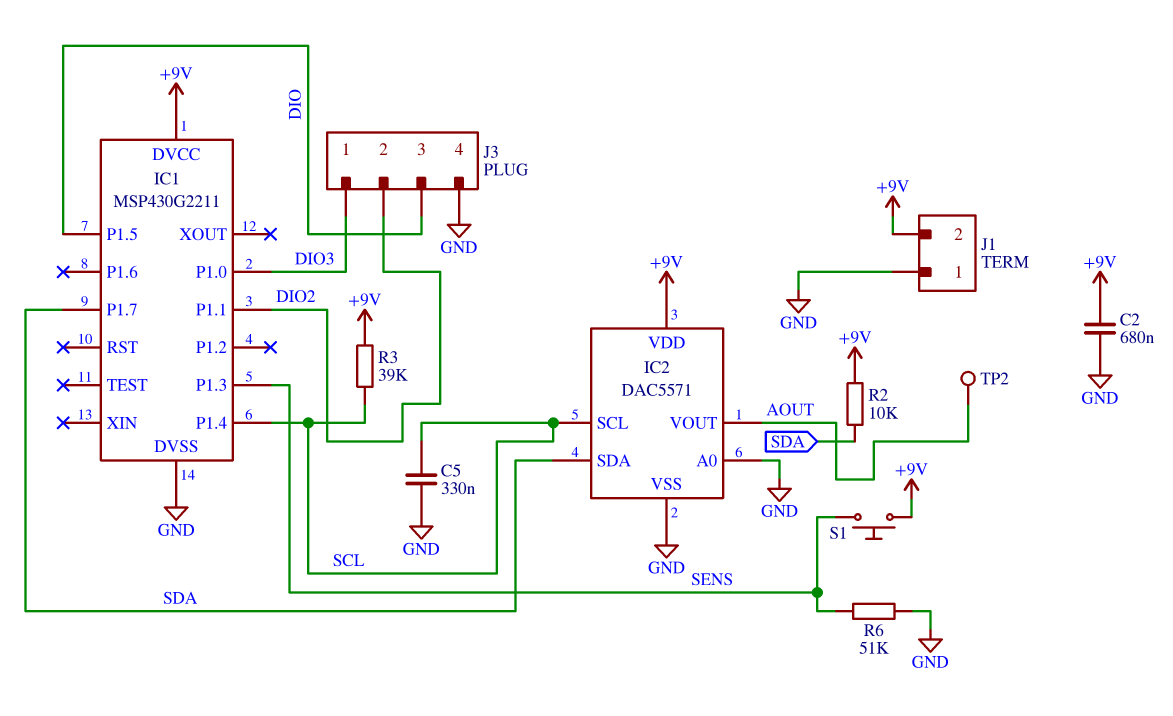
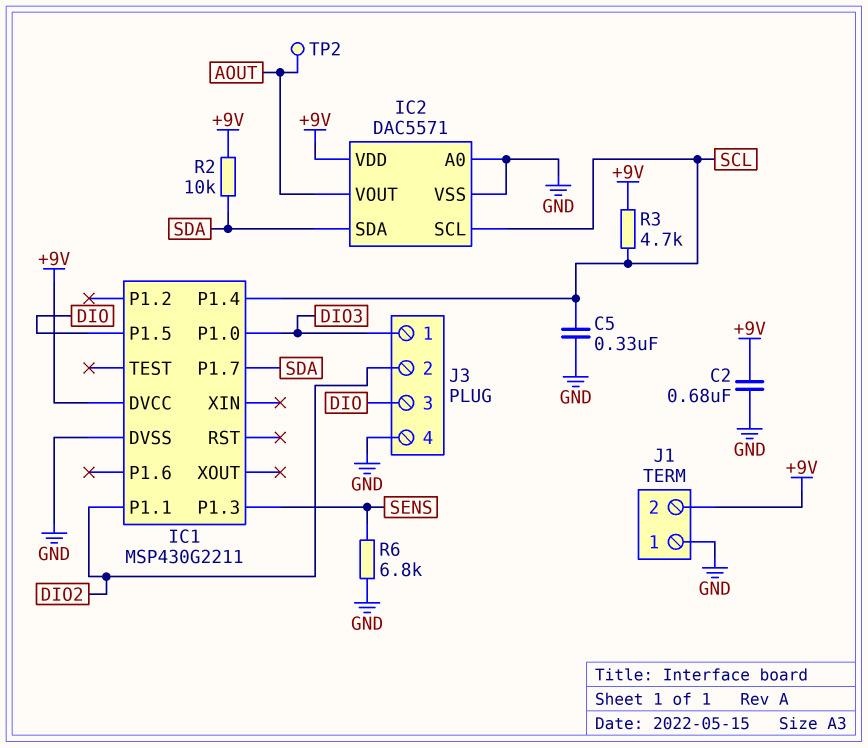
R3: 39k (+9V, SCL) -> 4.7k (+9V, SCL)
R6: 51k (GND, SENS) -> 6.8k (GND, SENS)
S1: button (+9V, SENS) -> none

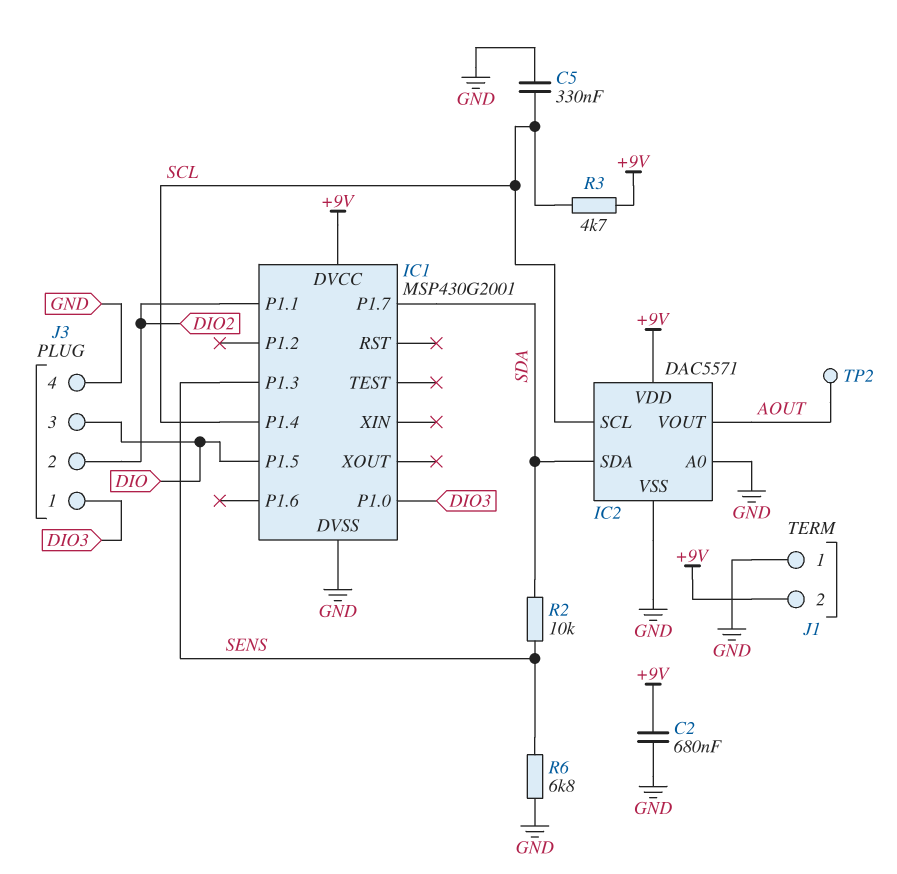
IC1: MSP430G2211 -> MSP430G2001
R2: 10k (+9V, SDA) -> 10k (SDA, SENS)

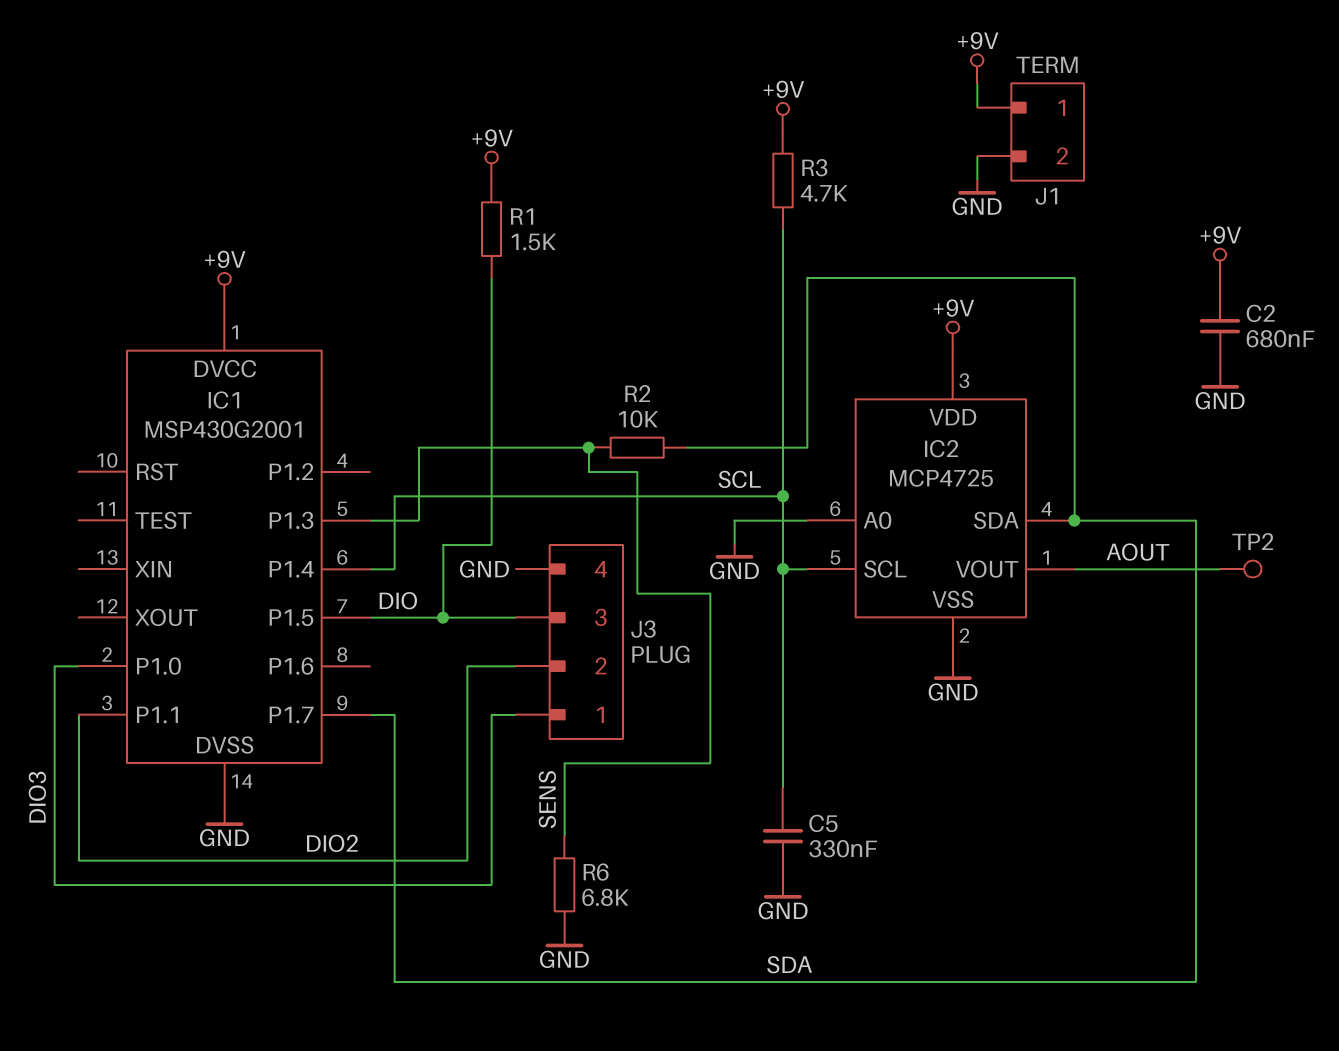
IC2: DAC5571 -> MCP4725
J1 pin 1: GND -> +9V
J1 pin 2: +9V -> GND
R1: none -> 1.5k (+9V, DIO)

